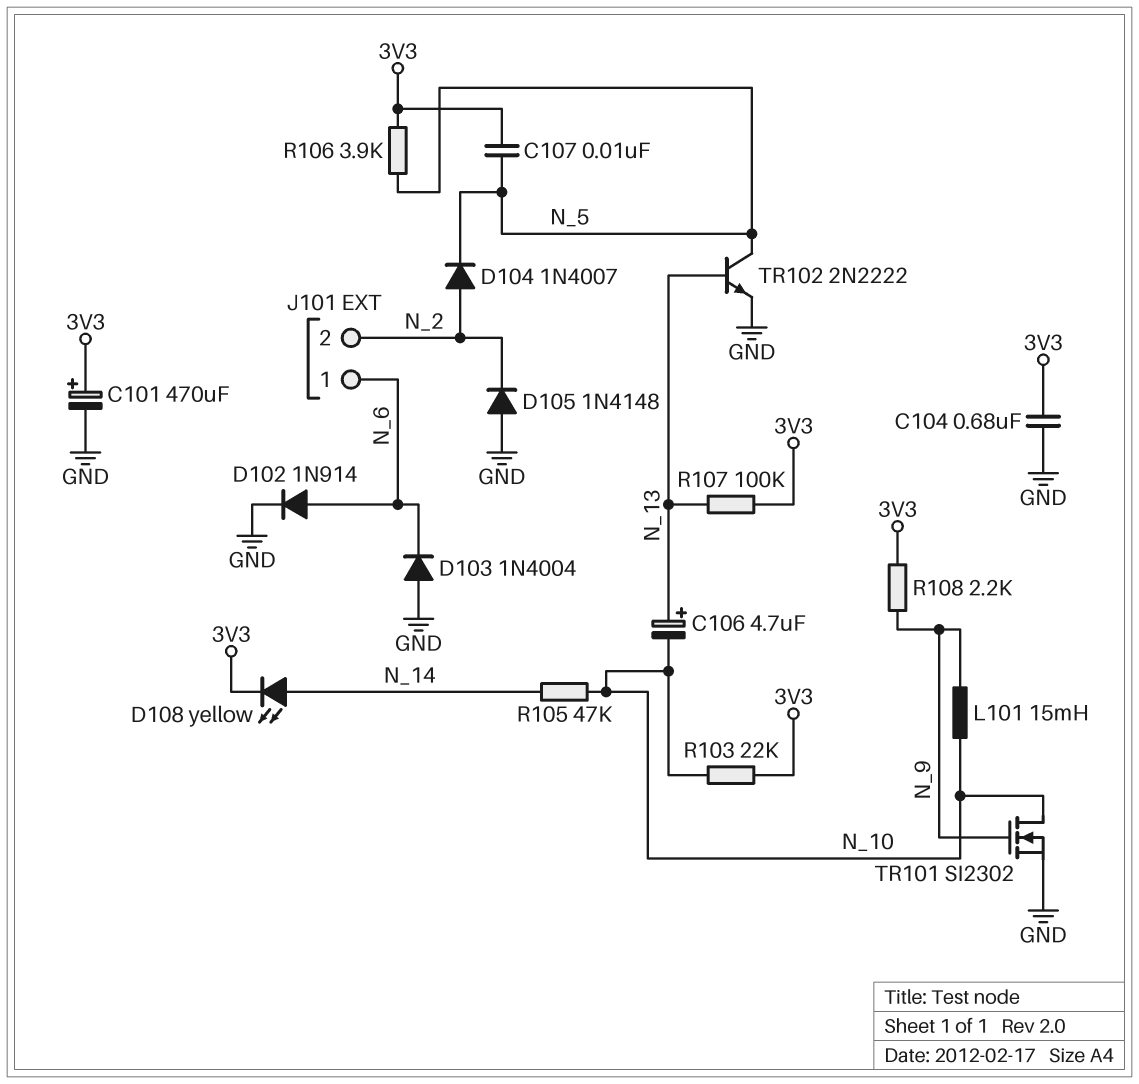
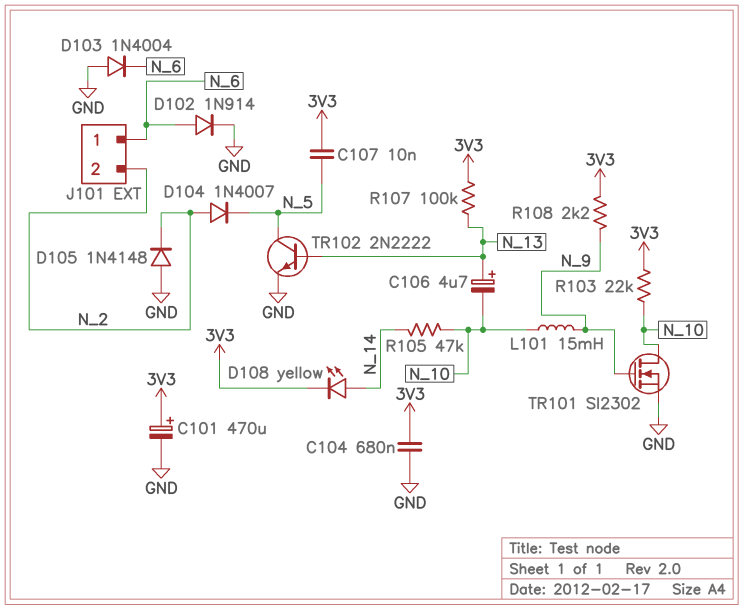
R106: 3.9k (3V3, N_5) -> none

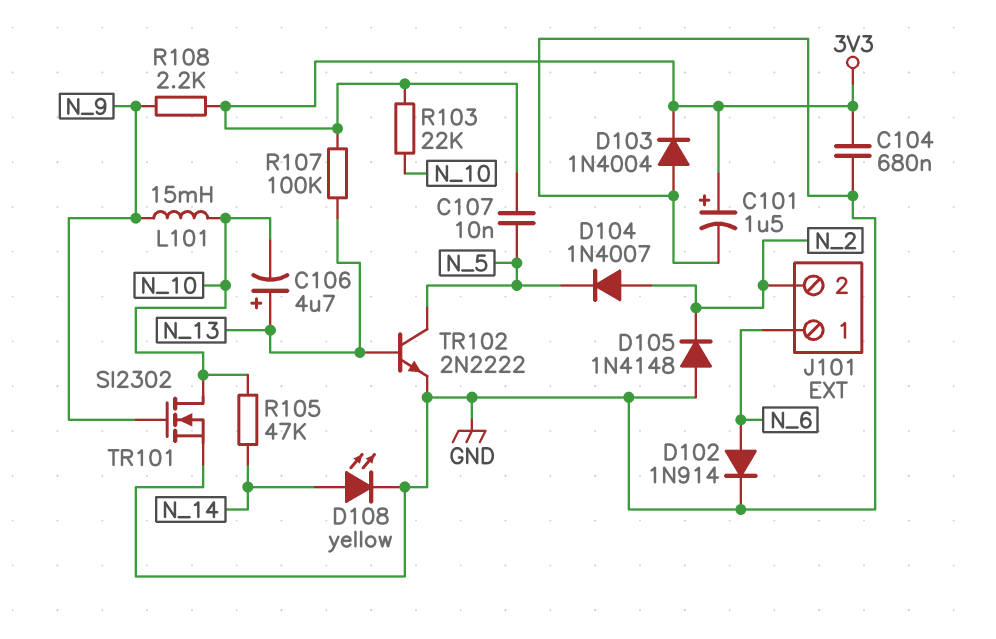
C101: 470uF (plus 3V3, minus GND) -> 1.5uF (plus 3V3, minus GND)
D103: diode 1N4004 (A GND, K N_6) -> diode 1N4004 (A GND, K 3V3)
D108: LED yellow (A N_14, K 3V3) -> LED yellow (A N_14, K GND)

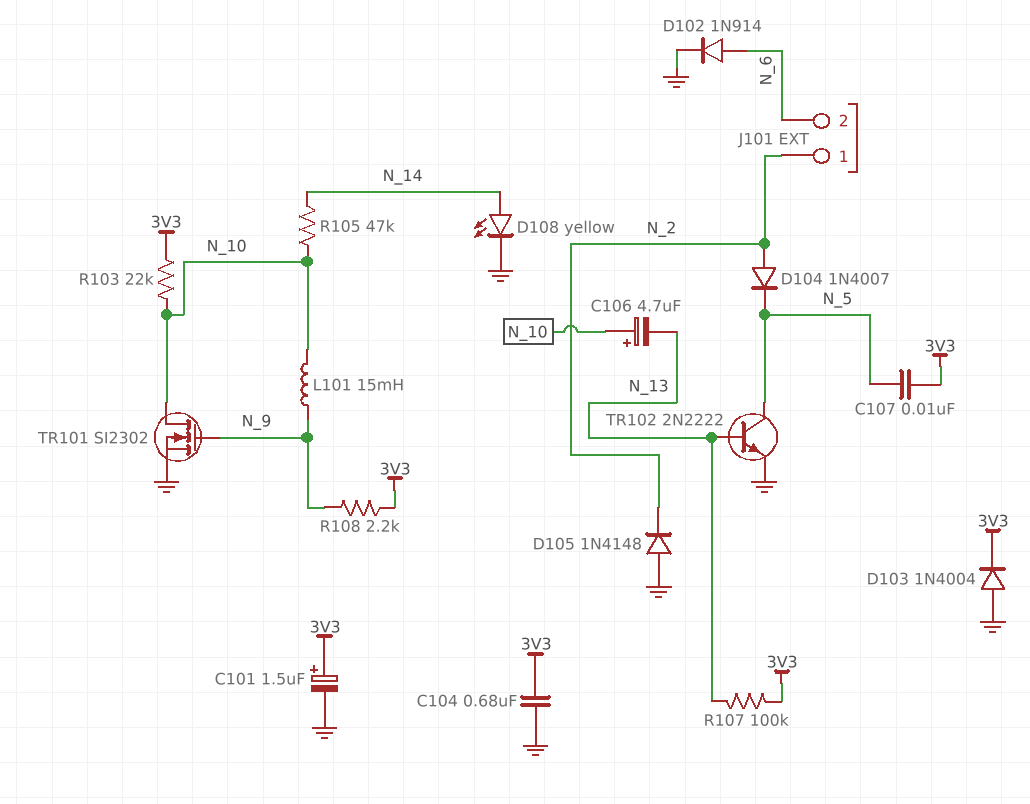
C106: 4.7uF (plus N_13, minus N_10) -> 4.7uF (plus N_10, minus N_13)
J101 pin 1: N_6 -> N_2
J101 pin 2: N_2 -> N_6

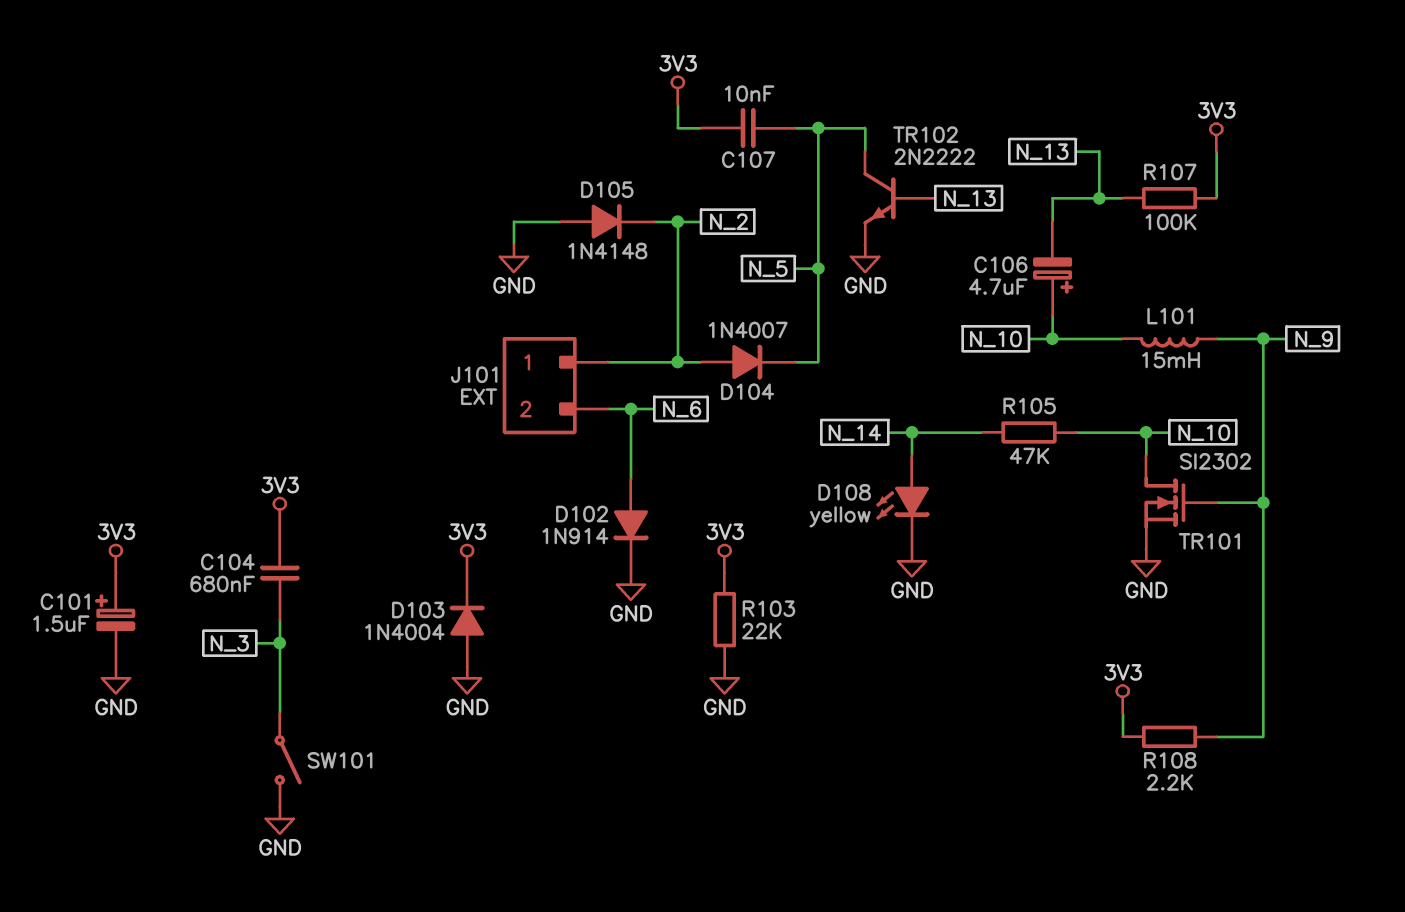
C104: 680nF (3V3, GND) -> 680nF (3V3, N_3)
R103: 22k (3V3, N_10) -> 22k (3V3, GND)
SW101: none -> switch (GND, N_3)

